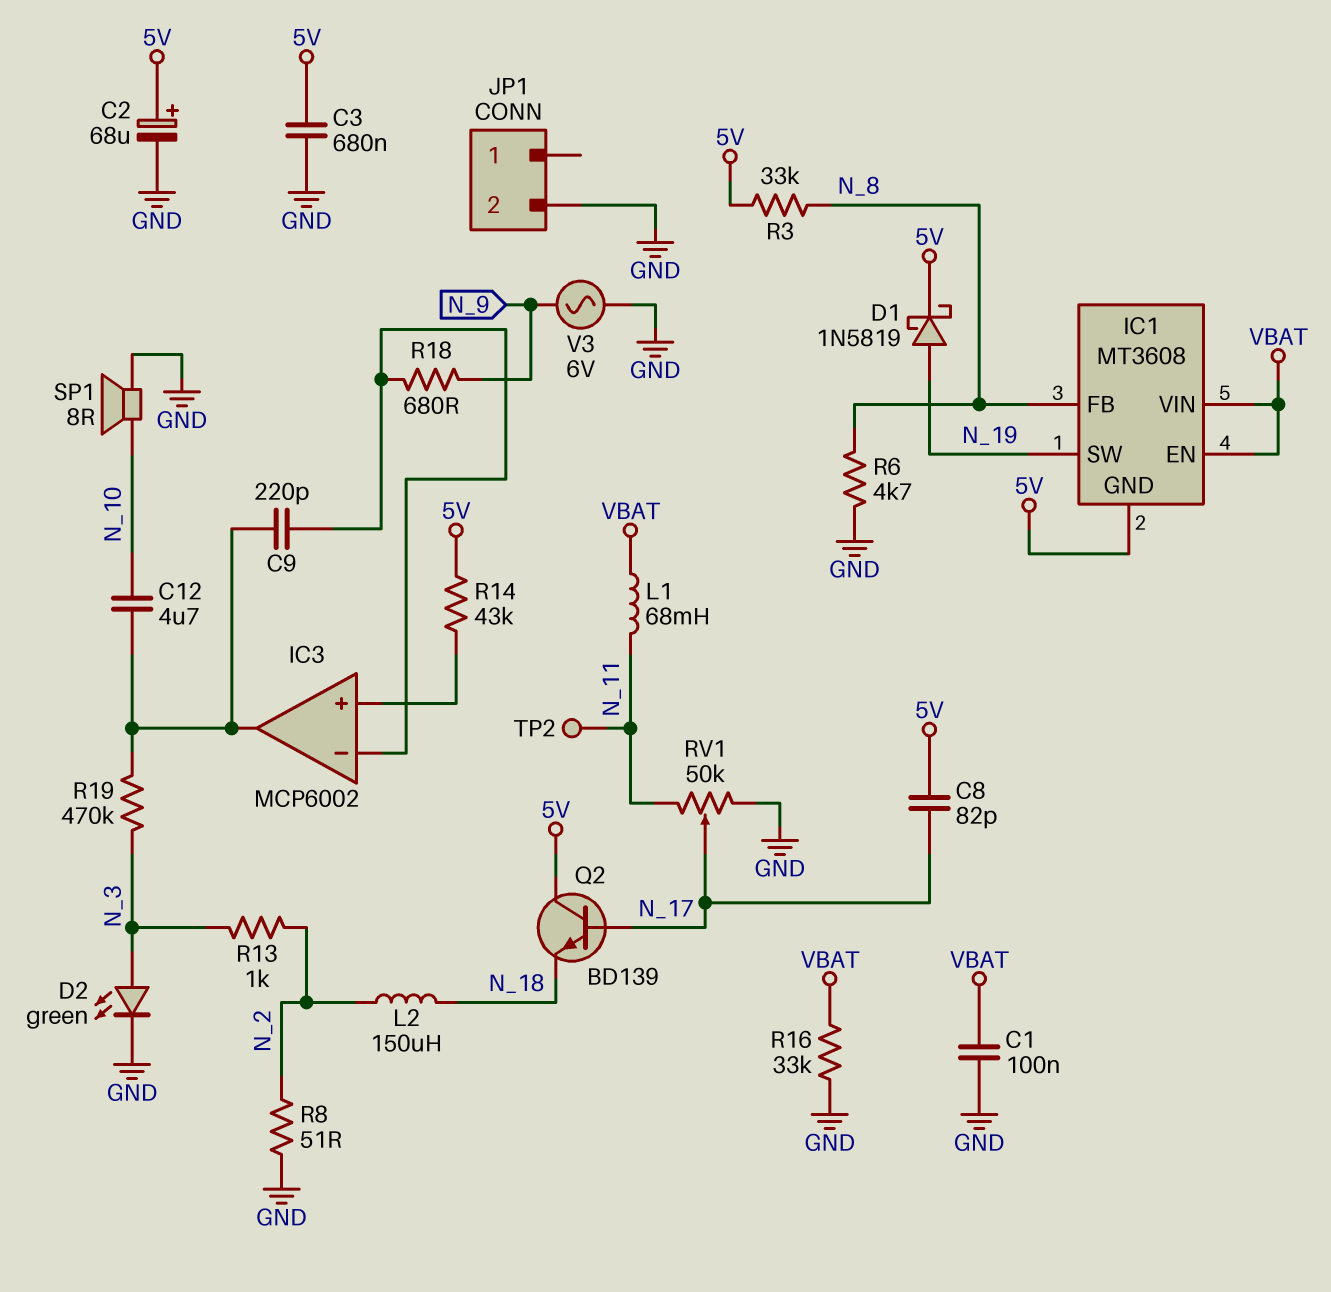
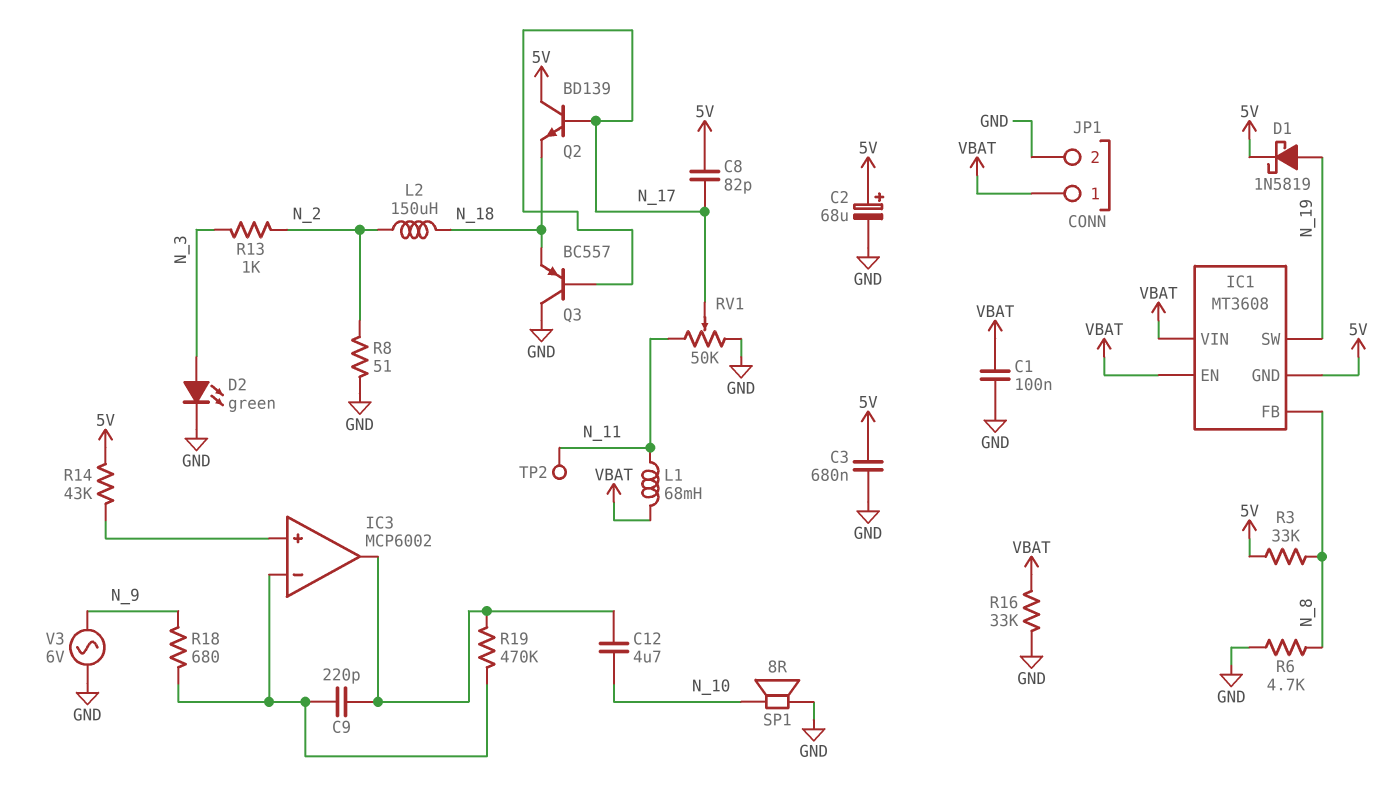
JP1 pin 1: none -> VBAT
Q3: none -> PNP BC557 (B N_17, C GND, E N_18)
R19: 470k (IC3/out, N_3) -> 470k (IC3/in-, IC3/out)

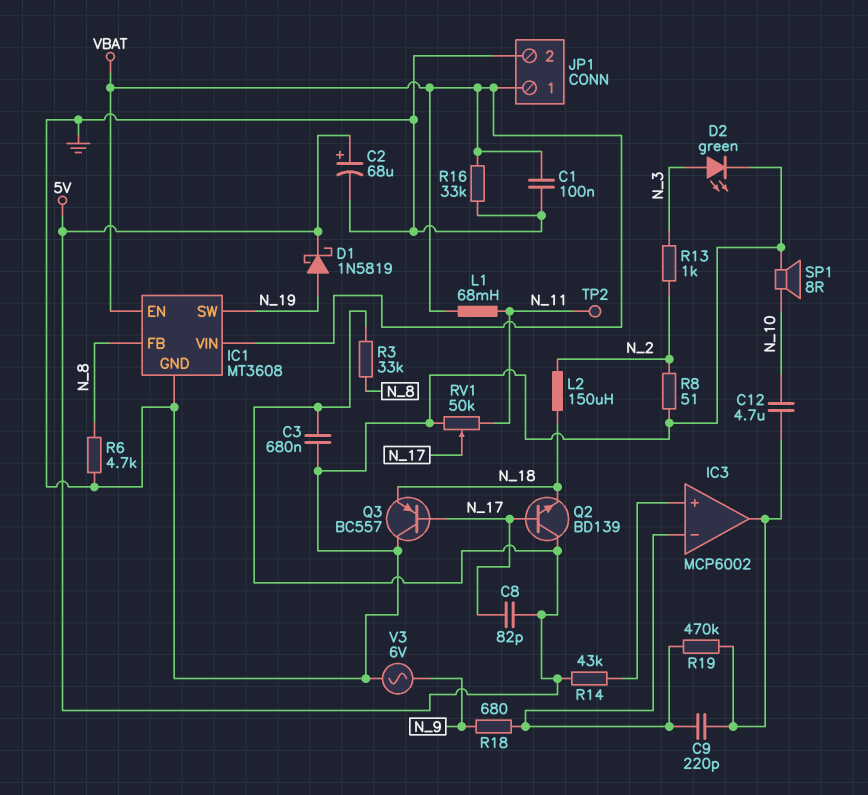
IC1 pin GND: 5V -> GND

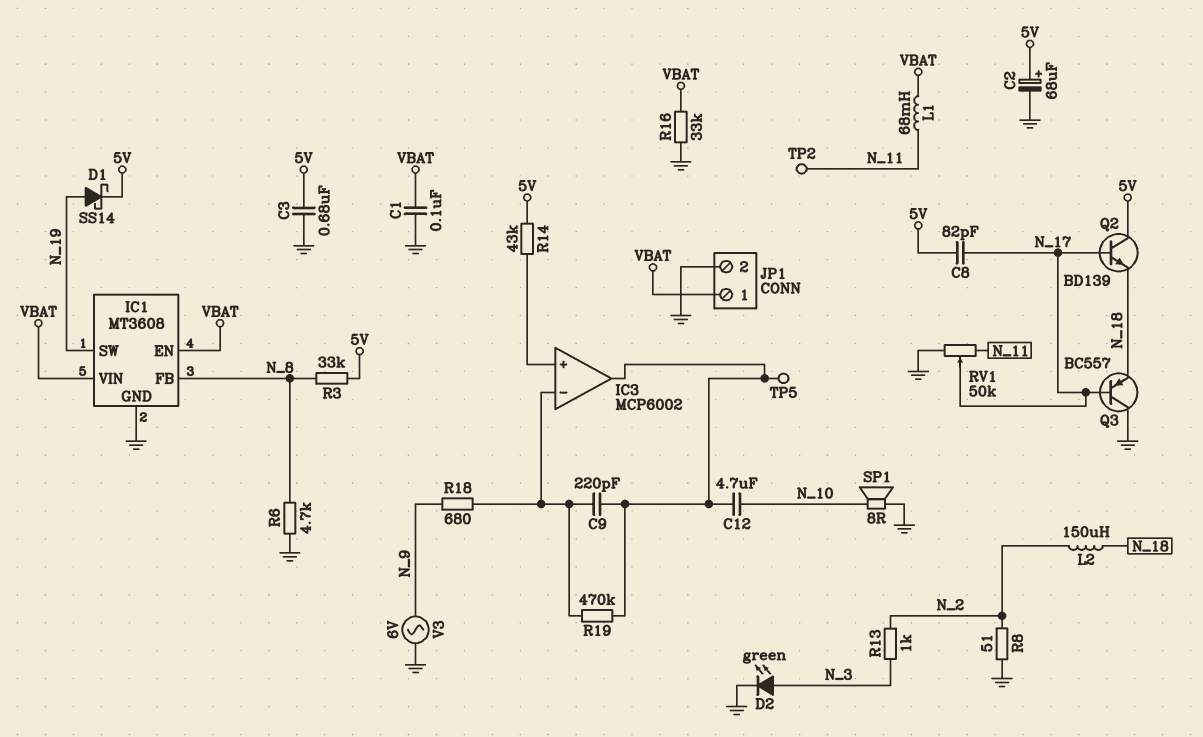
D1: schottky 1N5819 (A N_19, K 5V) -> schottky SS14 (A N_19, K 5V)
TP5: none -> test point (IC3/out)

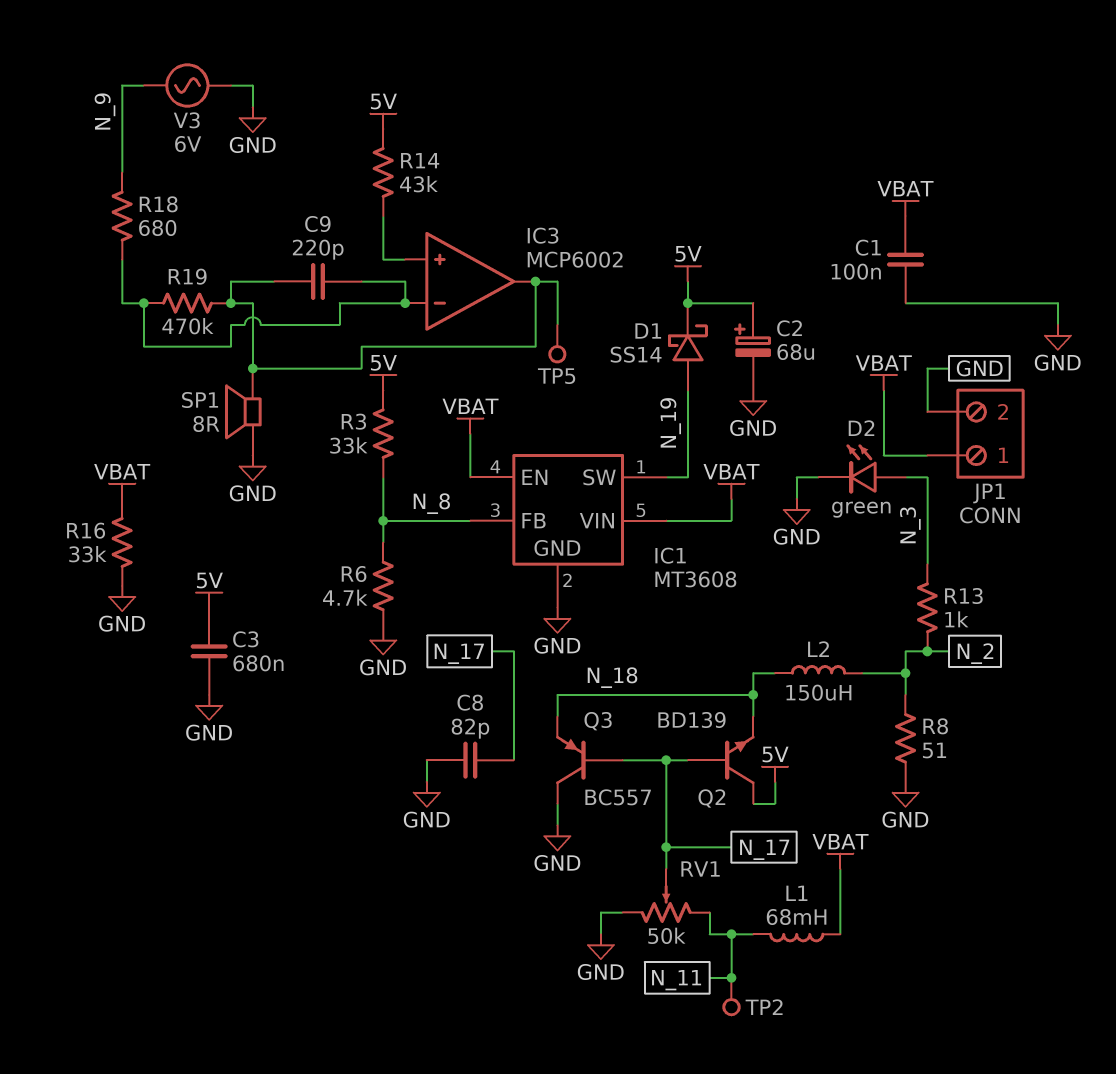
C8: 82pF (5V, N_17) -> 82pF (GND, N_17)
C12: 4.7uF (IC3/out, N_10) -> none
SP1: speaker 8R (GND, N_10) -> speaker 8R (GND, IC3/out)

